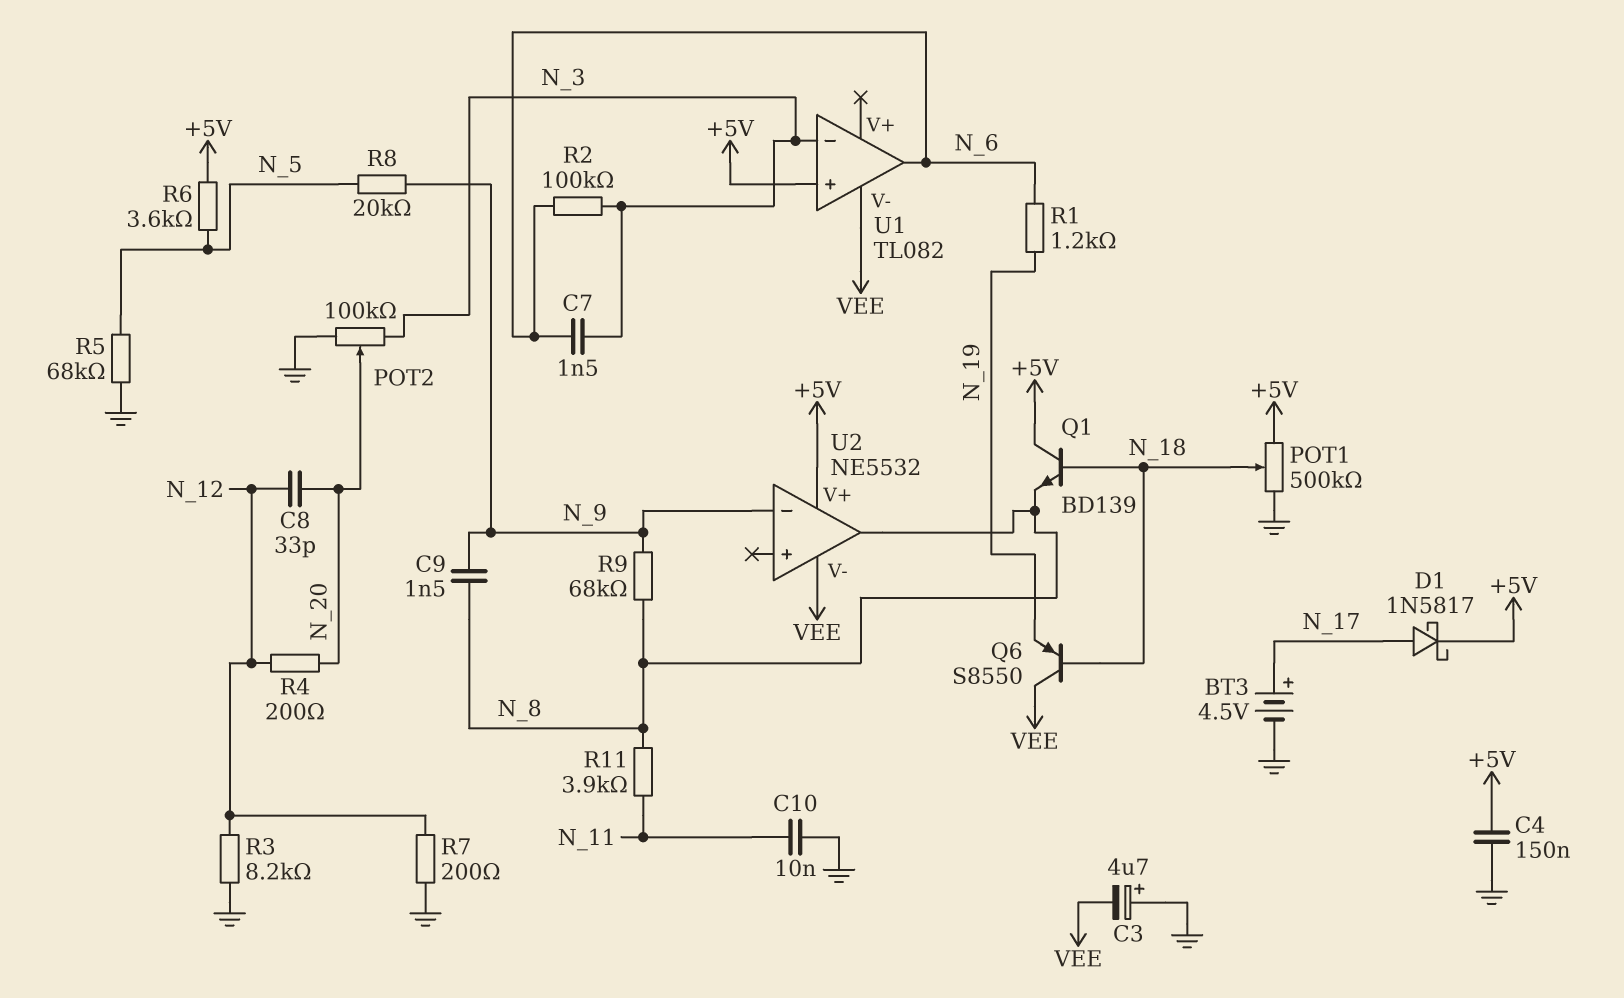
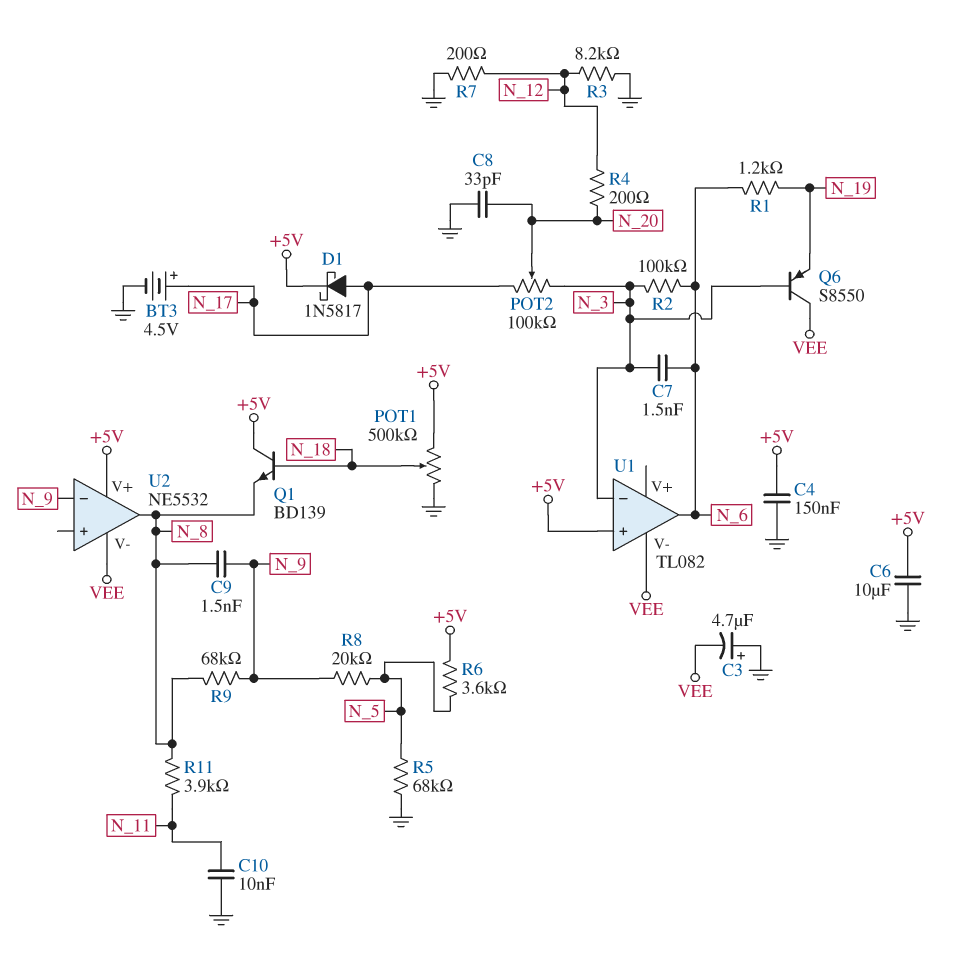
C6: none -> 10uF (+5V, GND)
C8: 33pF (N_12, N_20) -> 33pF (GND, N_20)
POT2: 100k (GND, N_3, wiper N_20) -> 100k (N_3, N_17, wiper N_20)
Q6: PNP S8550 (B N_18, C VEE, E N_19) -> PNP S8550 (B N_3, C VEE, E N_19)

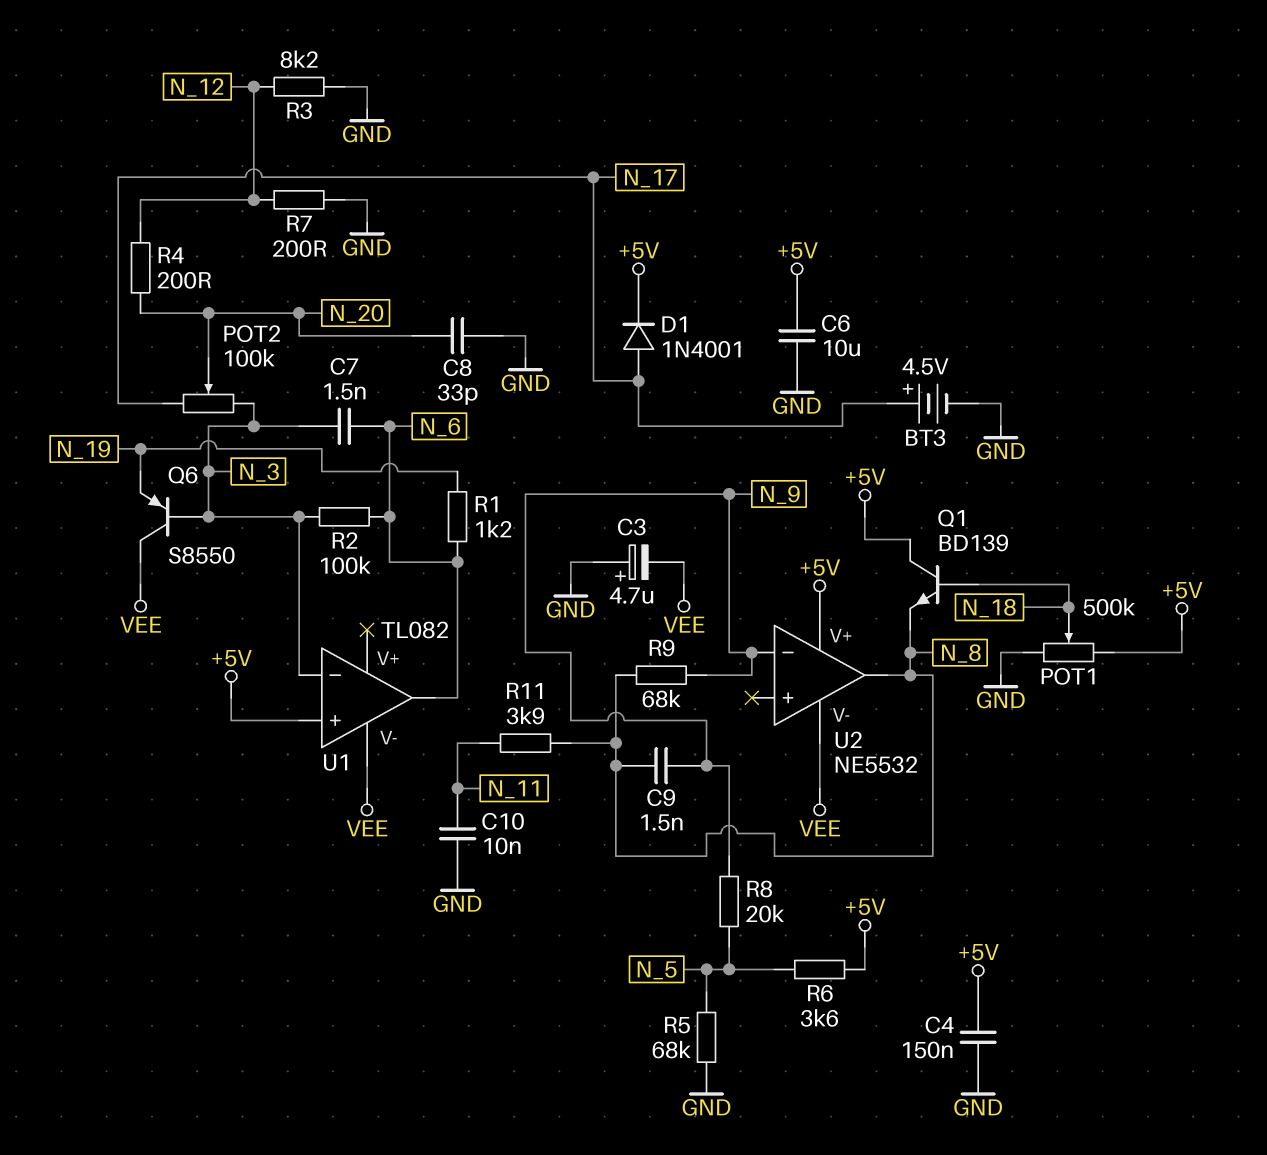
D1: schottky 1N5817 (A N_17, K +5V) -> diode 1N4001 (A N_17, K +5V)

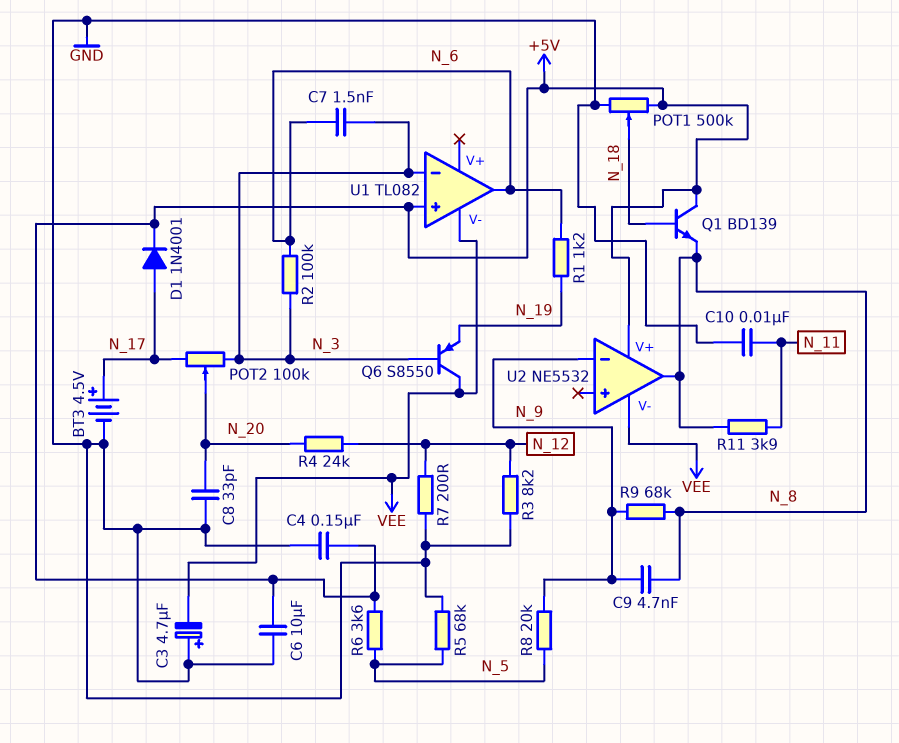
C9: 1.5nF (N_8, N_9) -> 4.7nF (N_8, N_9)
R4: 200 (N_12, N_20) -> 24k (N_12, N_20)

